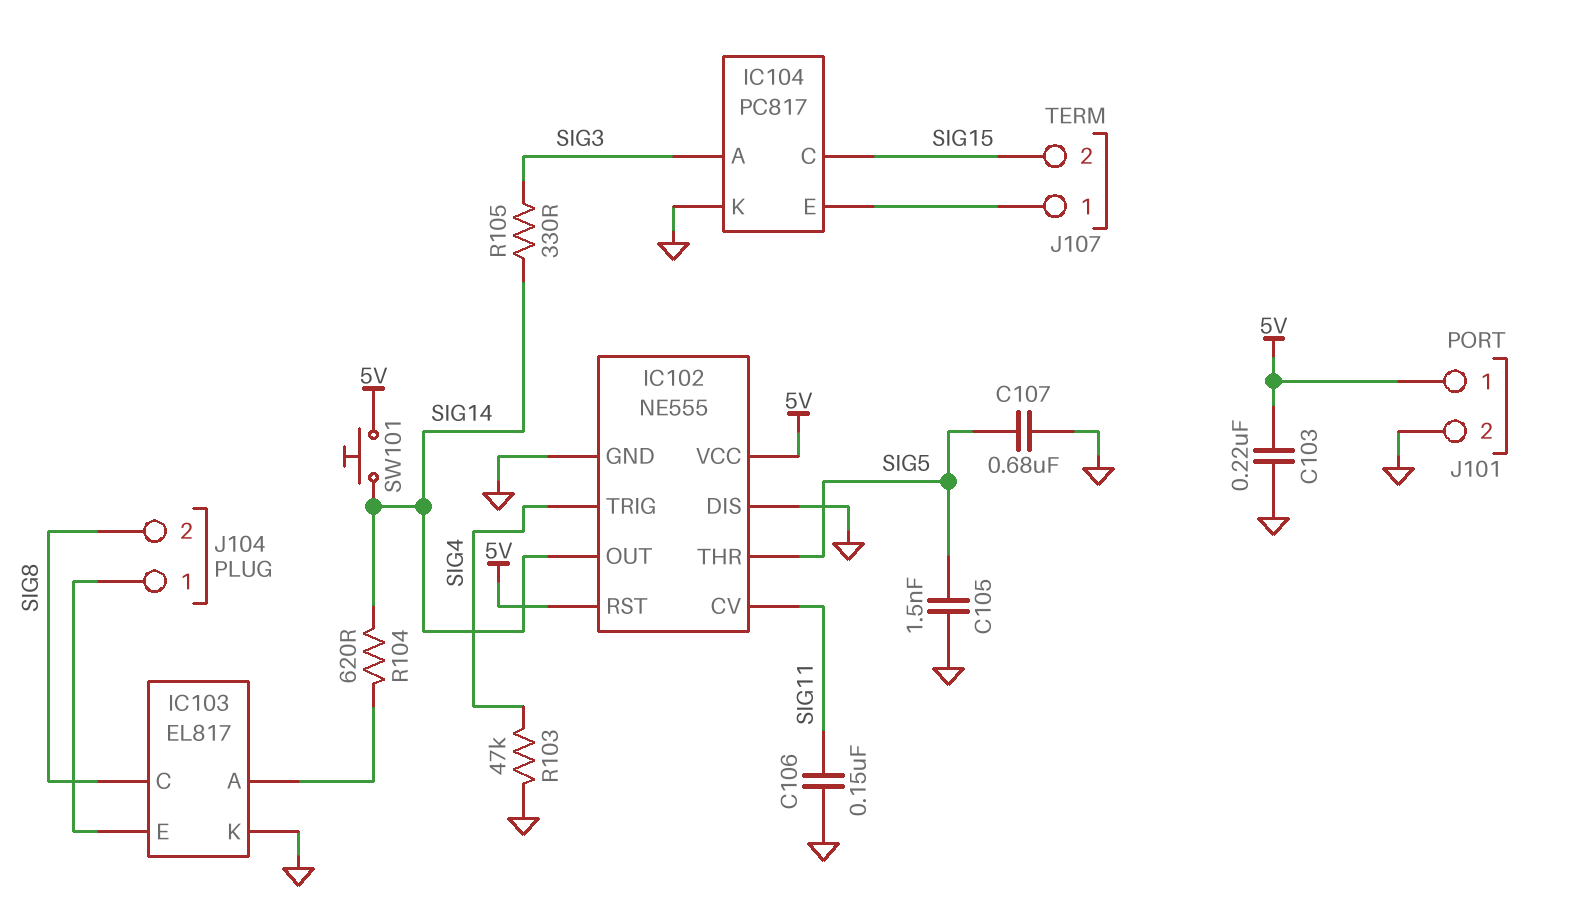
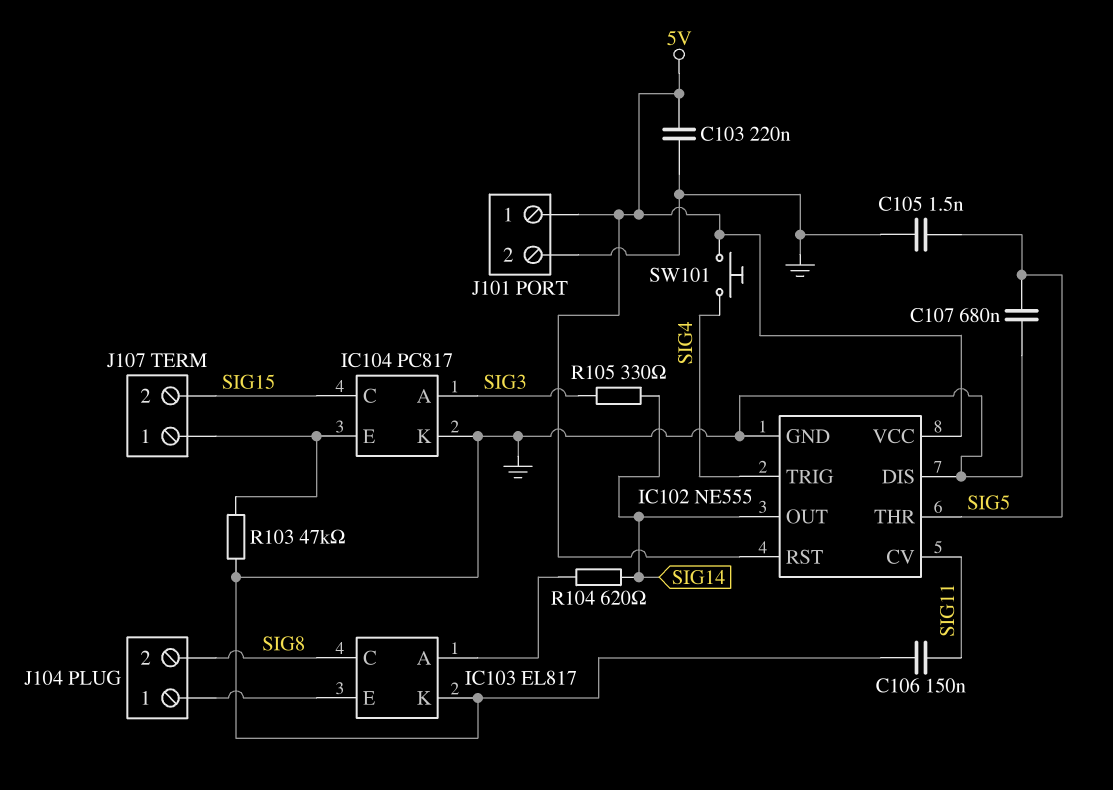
R103: 47k (GND, SIG4) -> 47k (GND, IC104/E)
SW101: button (5V, SIG14) -> button (5V, SIG4)

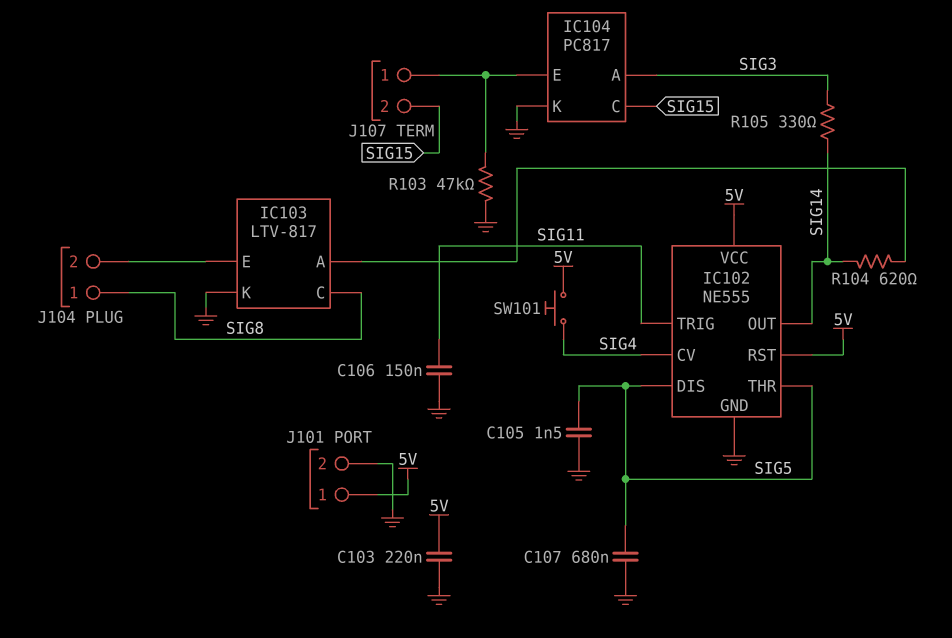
IC102 pin CV: SIG11 -> SIG4
IC102 pin DIS: GND -> SIG5
IC102 pin TRIG: SIG4 -> SIG11
IC103: EL817 -> LTV-817
J104 pin 1: IC103/E -> SIG8
J104 pin 2: SIG8 -> IC103/E

